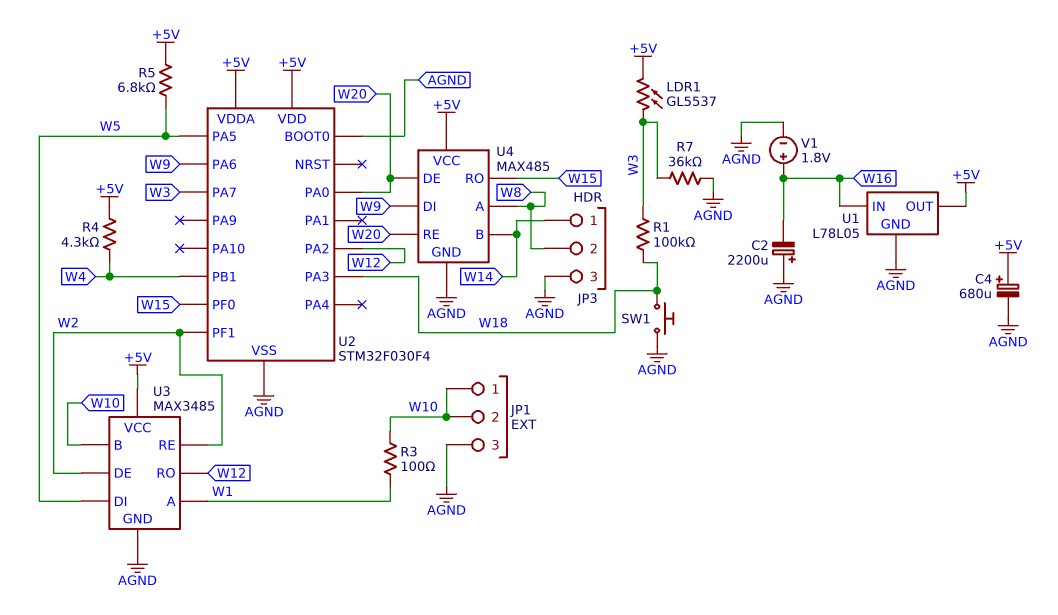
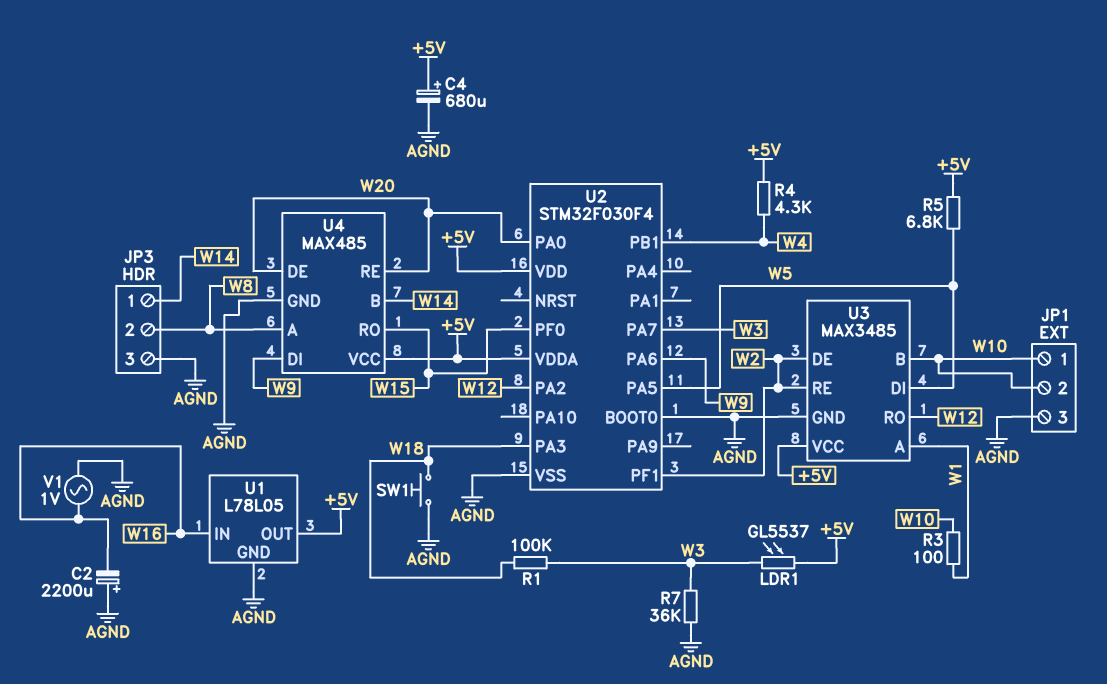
V1: 1.8V (plus W16, minus AGND) -> AC 1V (AGND, W16)

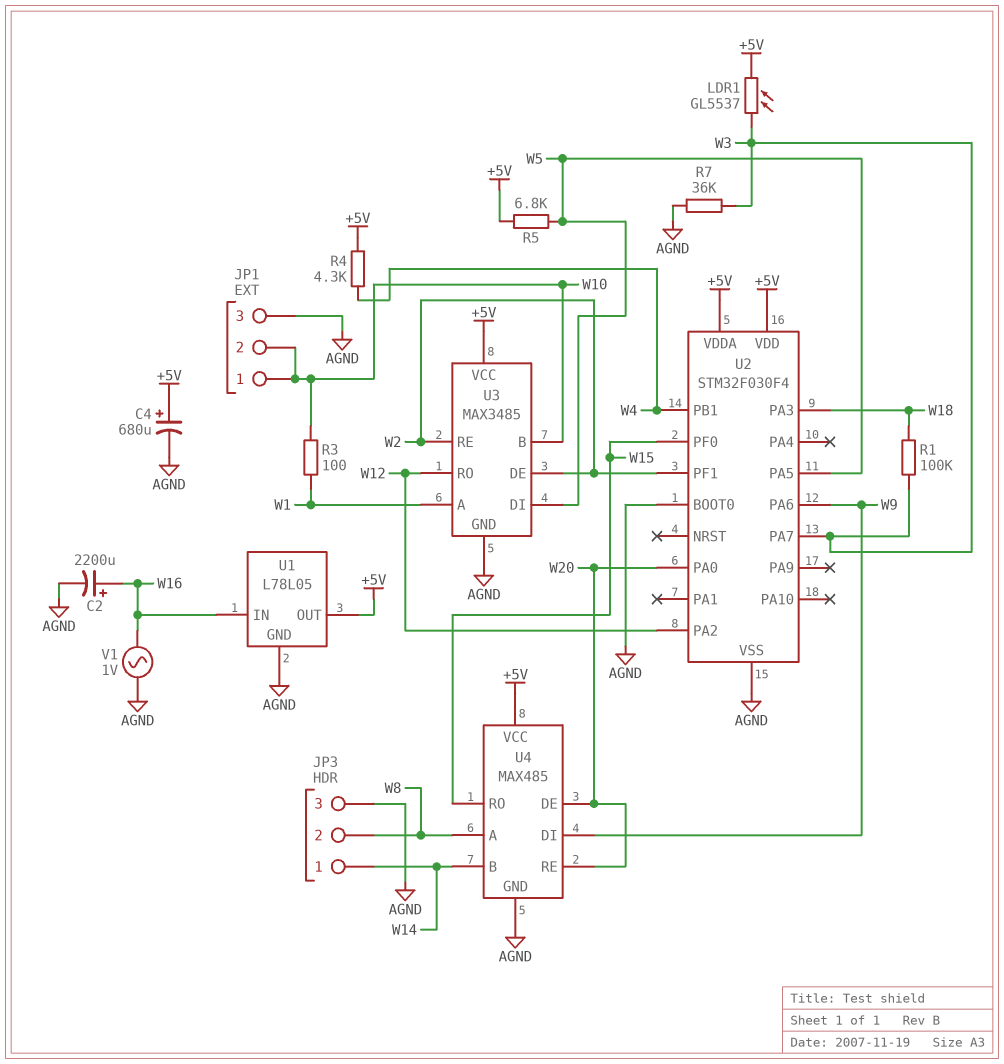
C2: 2200uF (plus AGND, minus W16) -> 2200uF (plus W16, minus AGND)
SW1: button (AGND, W18) -> none

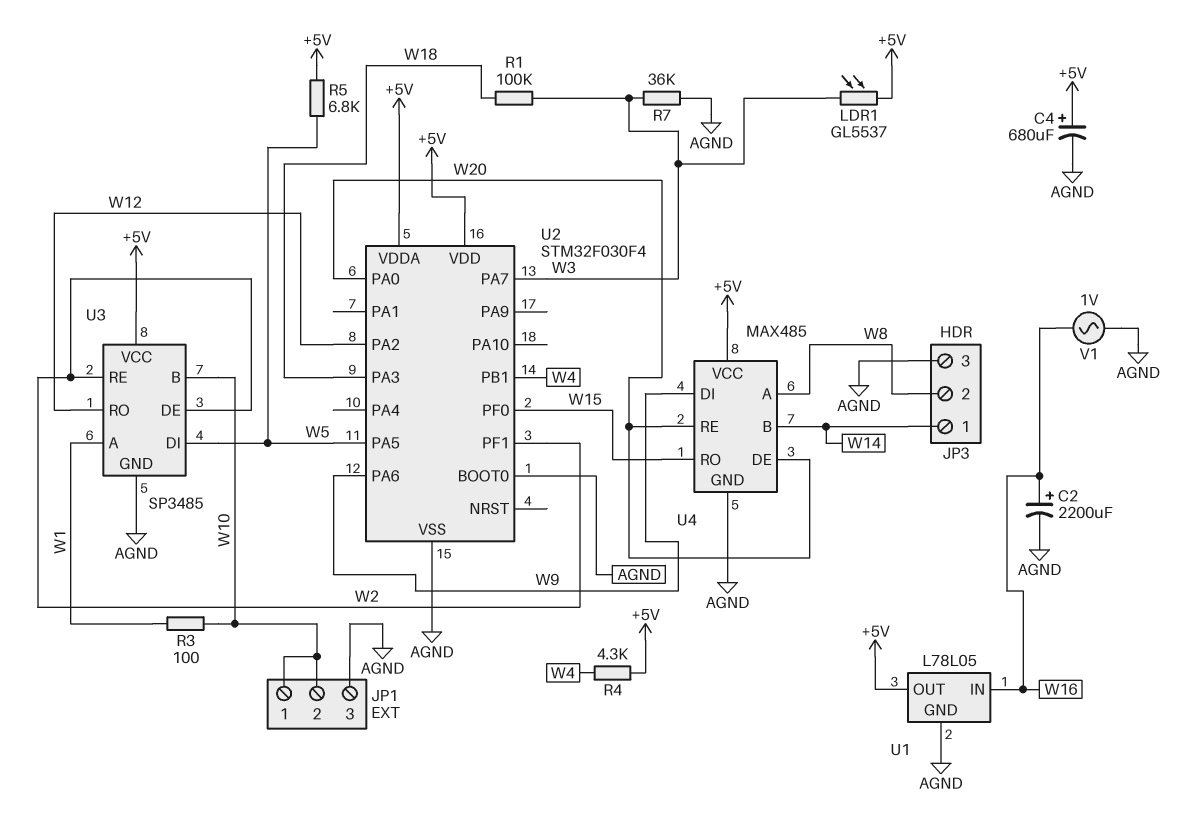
U3: MAX3485 -> SP3485

